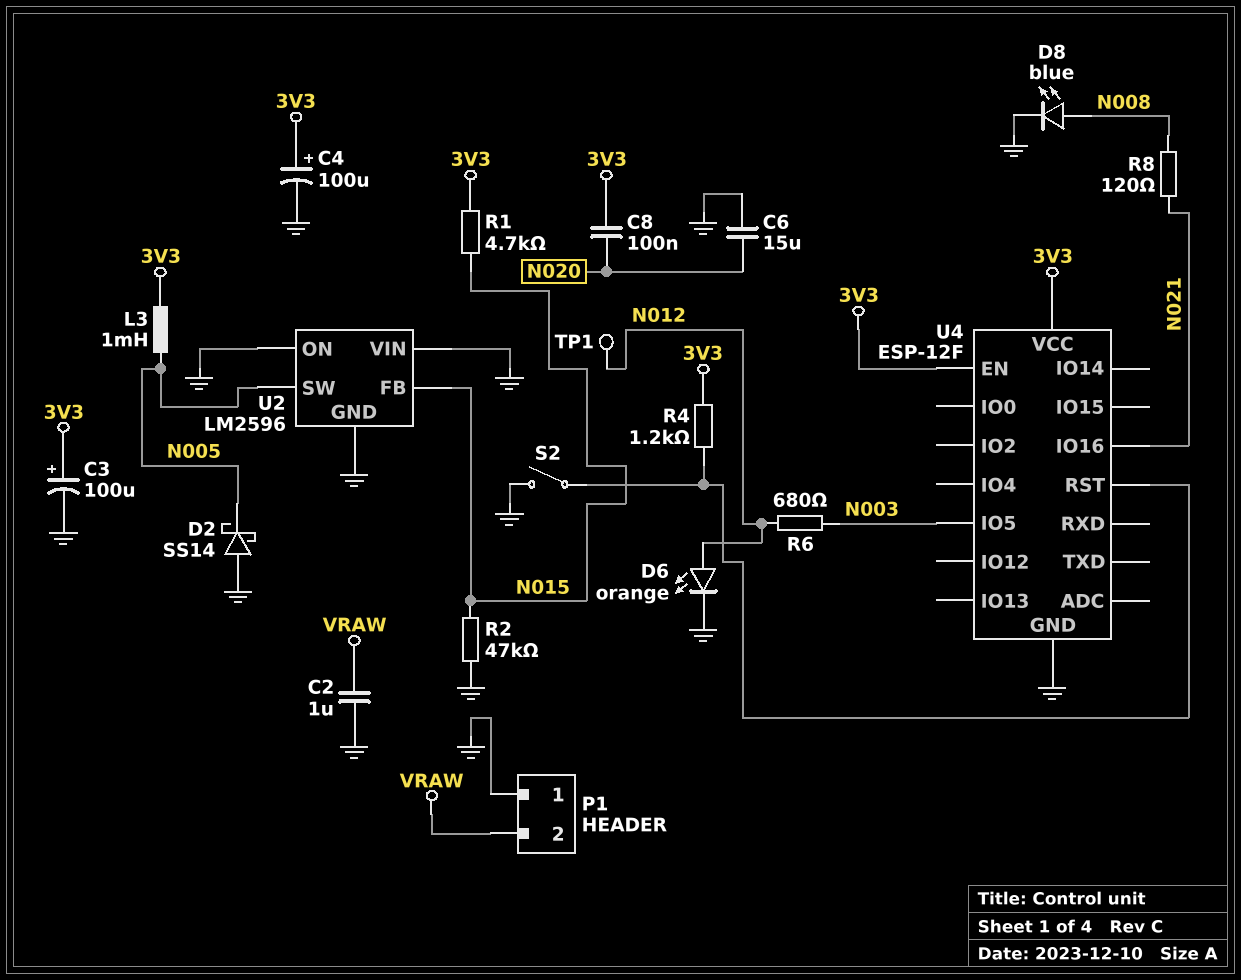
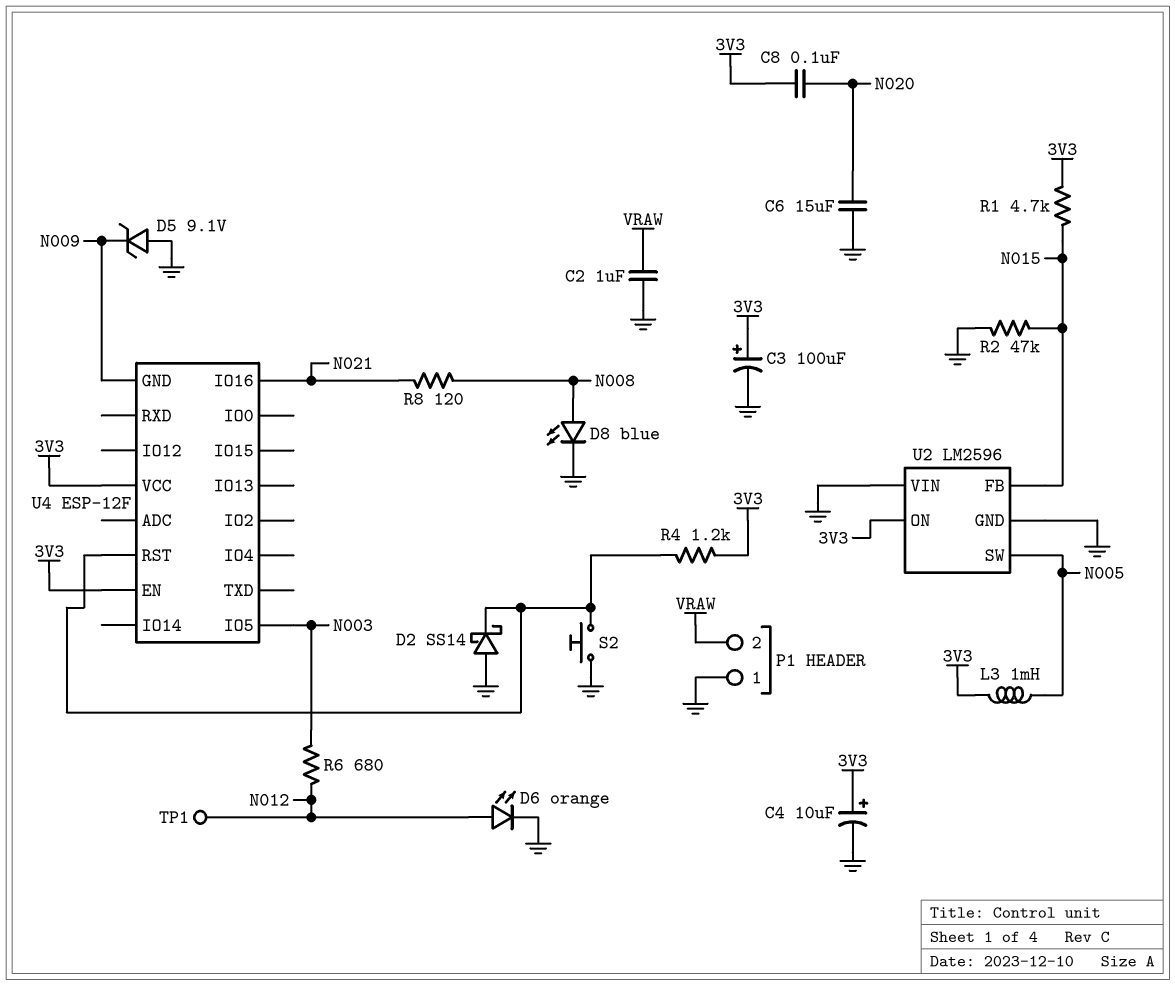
C4: 100uF (plus 3V3, minus GND) -> 10uF (plus 3V3, minus GND)
D2: schottky SS14 (A GND, K N005) -> schottky SS14 (A GND, K U4/RST)
D5: none -> zener 9.1V (A GND, K N009)
S2: switch (GND, U4/RST) -> button (GND, U4/RST)
U2 pin ON: GND -> 3V3
U4 pin GND: GND -> N009

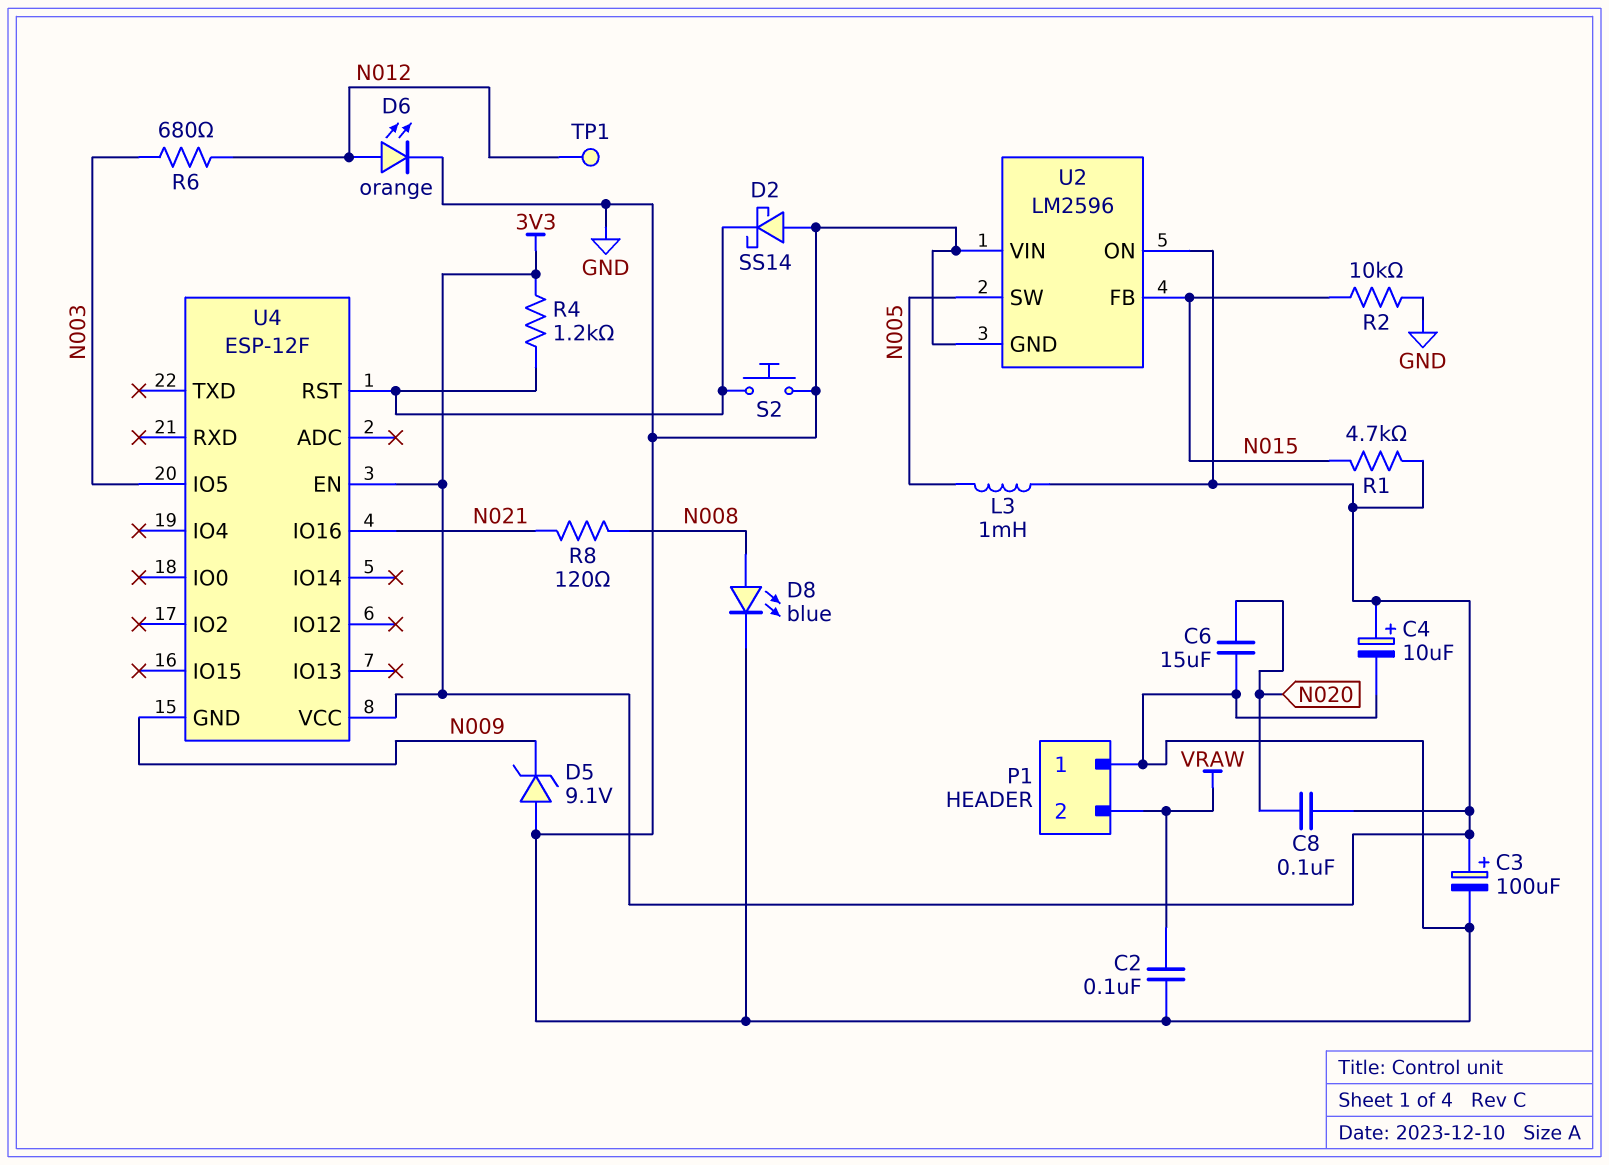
C2: 1uF (GND, VRAW) -> 100nF (GND, VRAW)
R2: 47k (GND, N015) -> 10k (GND, N015)

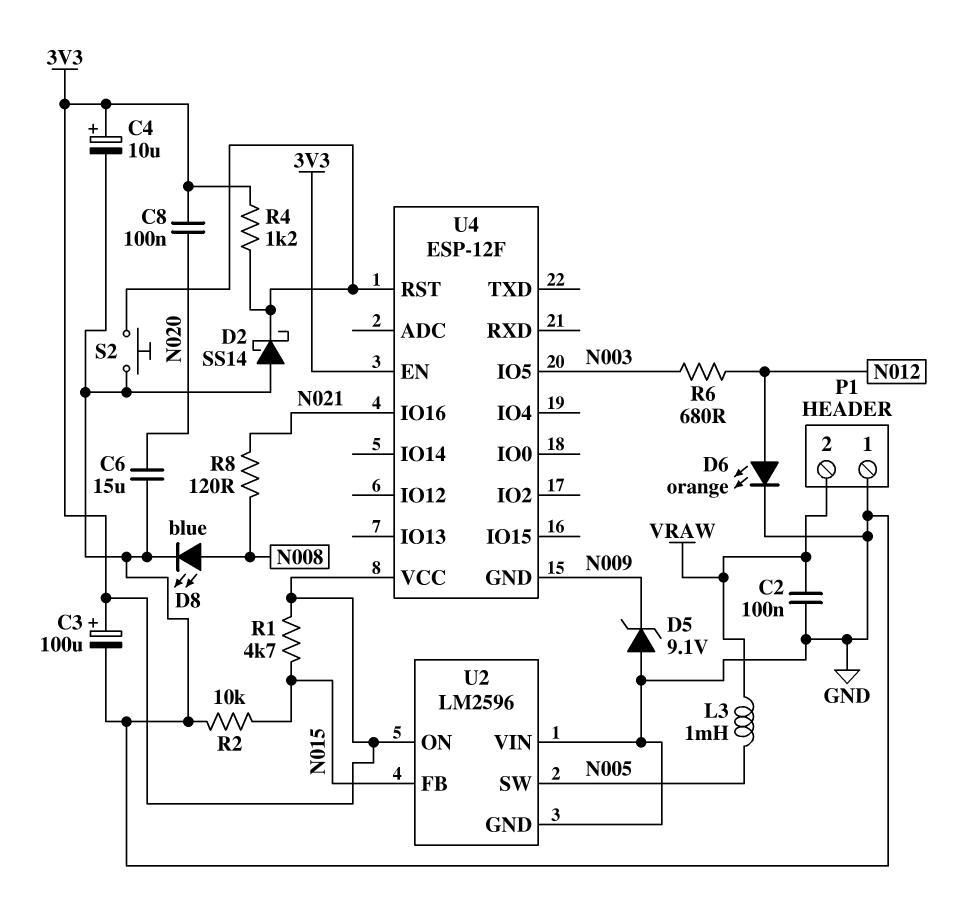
L3: 1mH (3V3, N005) -> 1mH (N005, VRAW)
TP1: test point (N012) -> none

